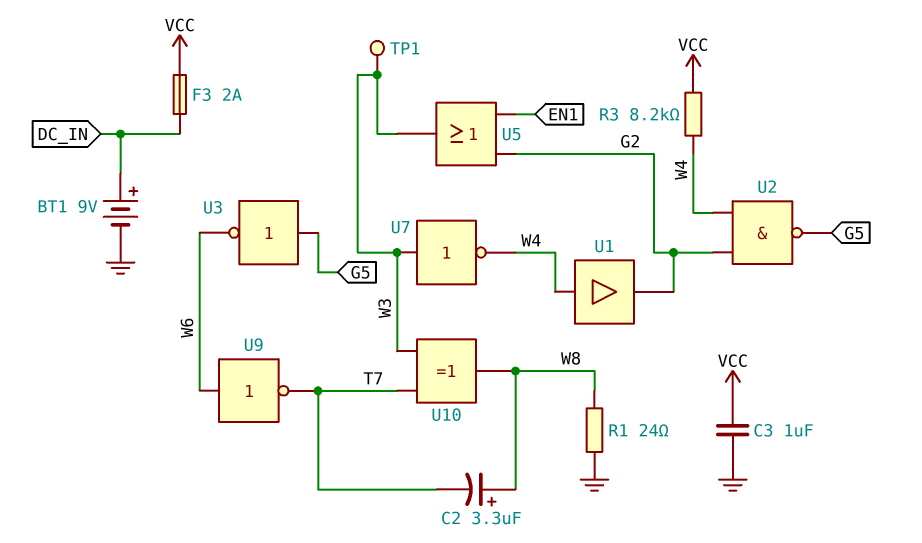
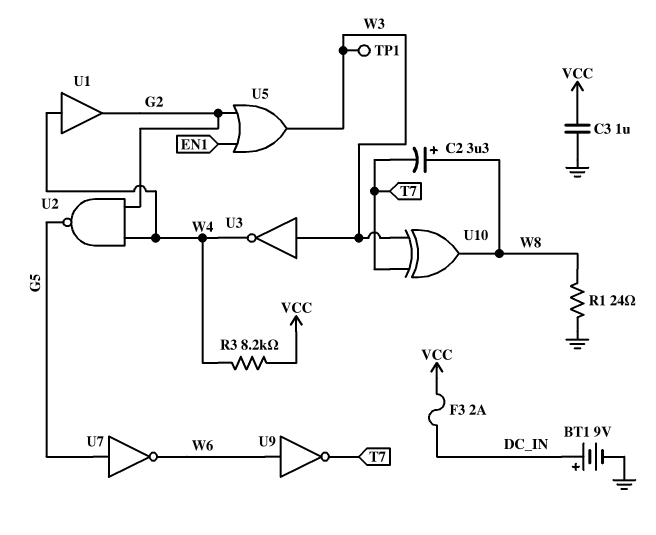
U3: NOT (in G5, out W6) -> NOT (in W3, out W4)
U7: NOT (in W3, out W4) -> NOT (in G5, out W6)

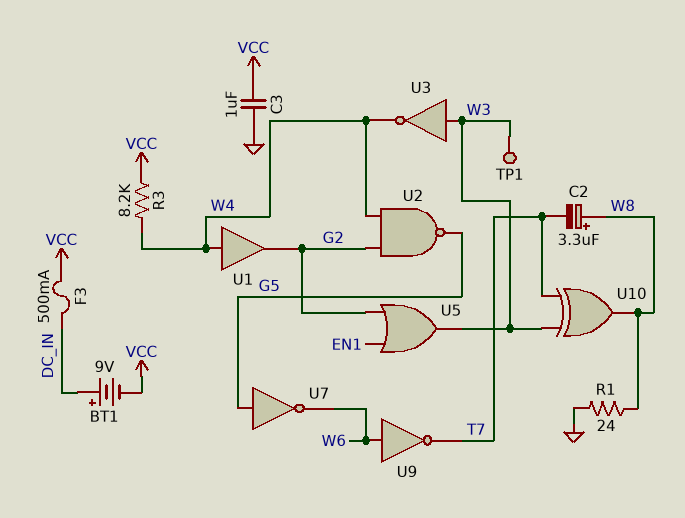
BT1: 9V (plus DC_IN, minus GND) -> 9V (plus DC_IN, minus VCC)
F3: 2A (DC_IN, VCC) -> 500mA (DC_IN, VCC)

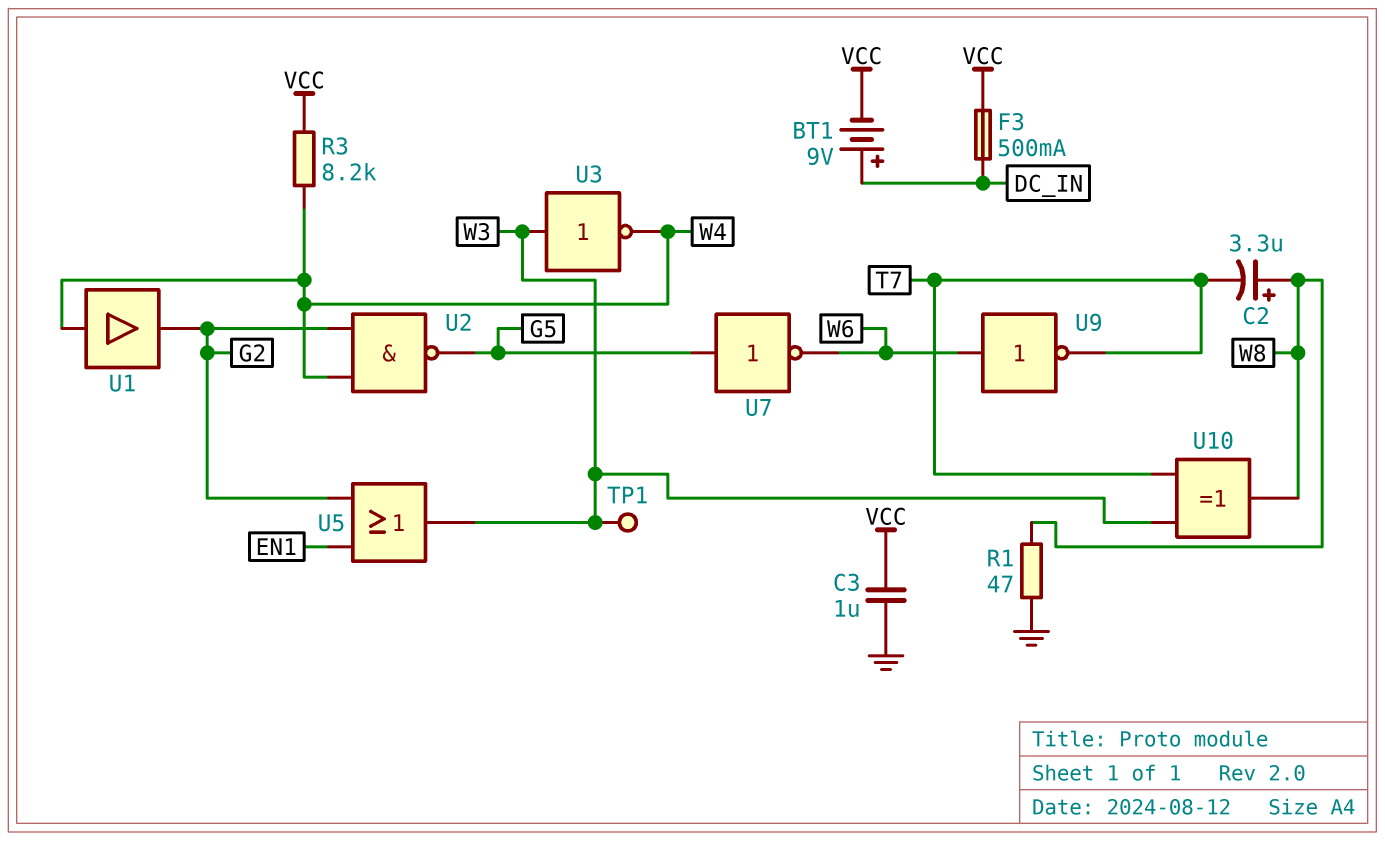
R1: 24 (GND, W8) -> 47 (GND, W8)

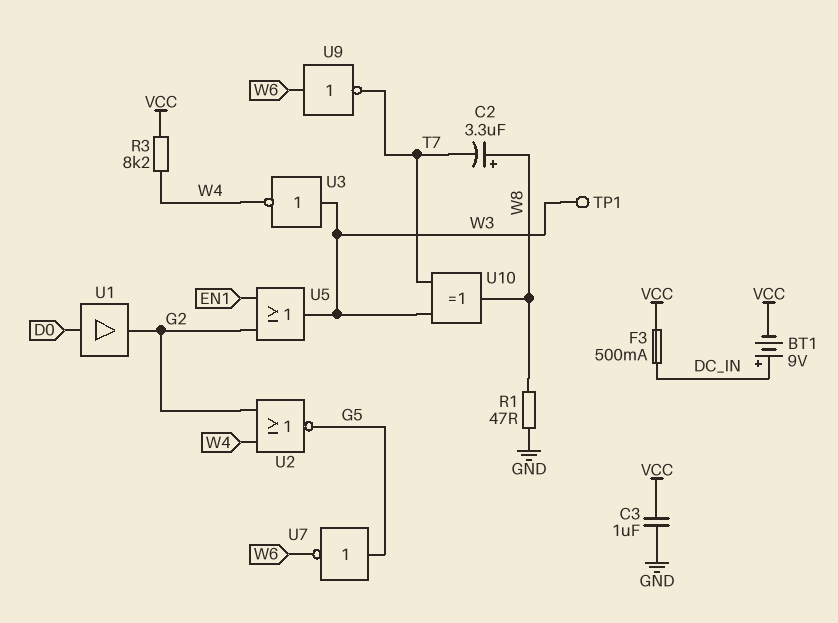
U1: buffer (in W4, out G2) -> buffer (in D0, out G2)
U2: NAND (in G2, in W4, out G5) -> NOR (in G2, in W4, out G5)

